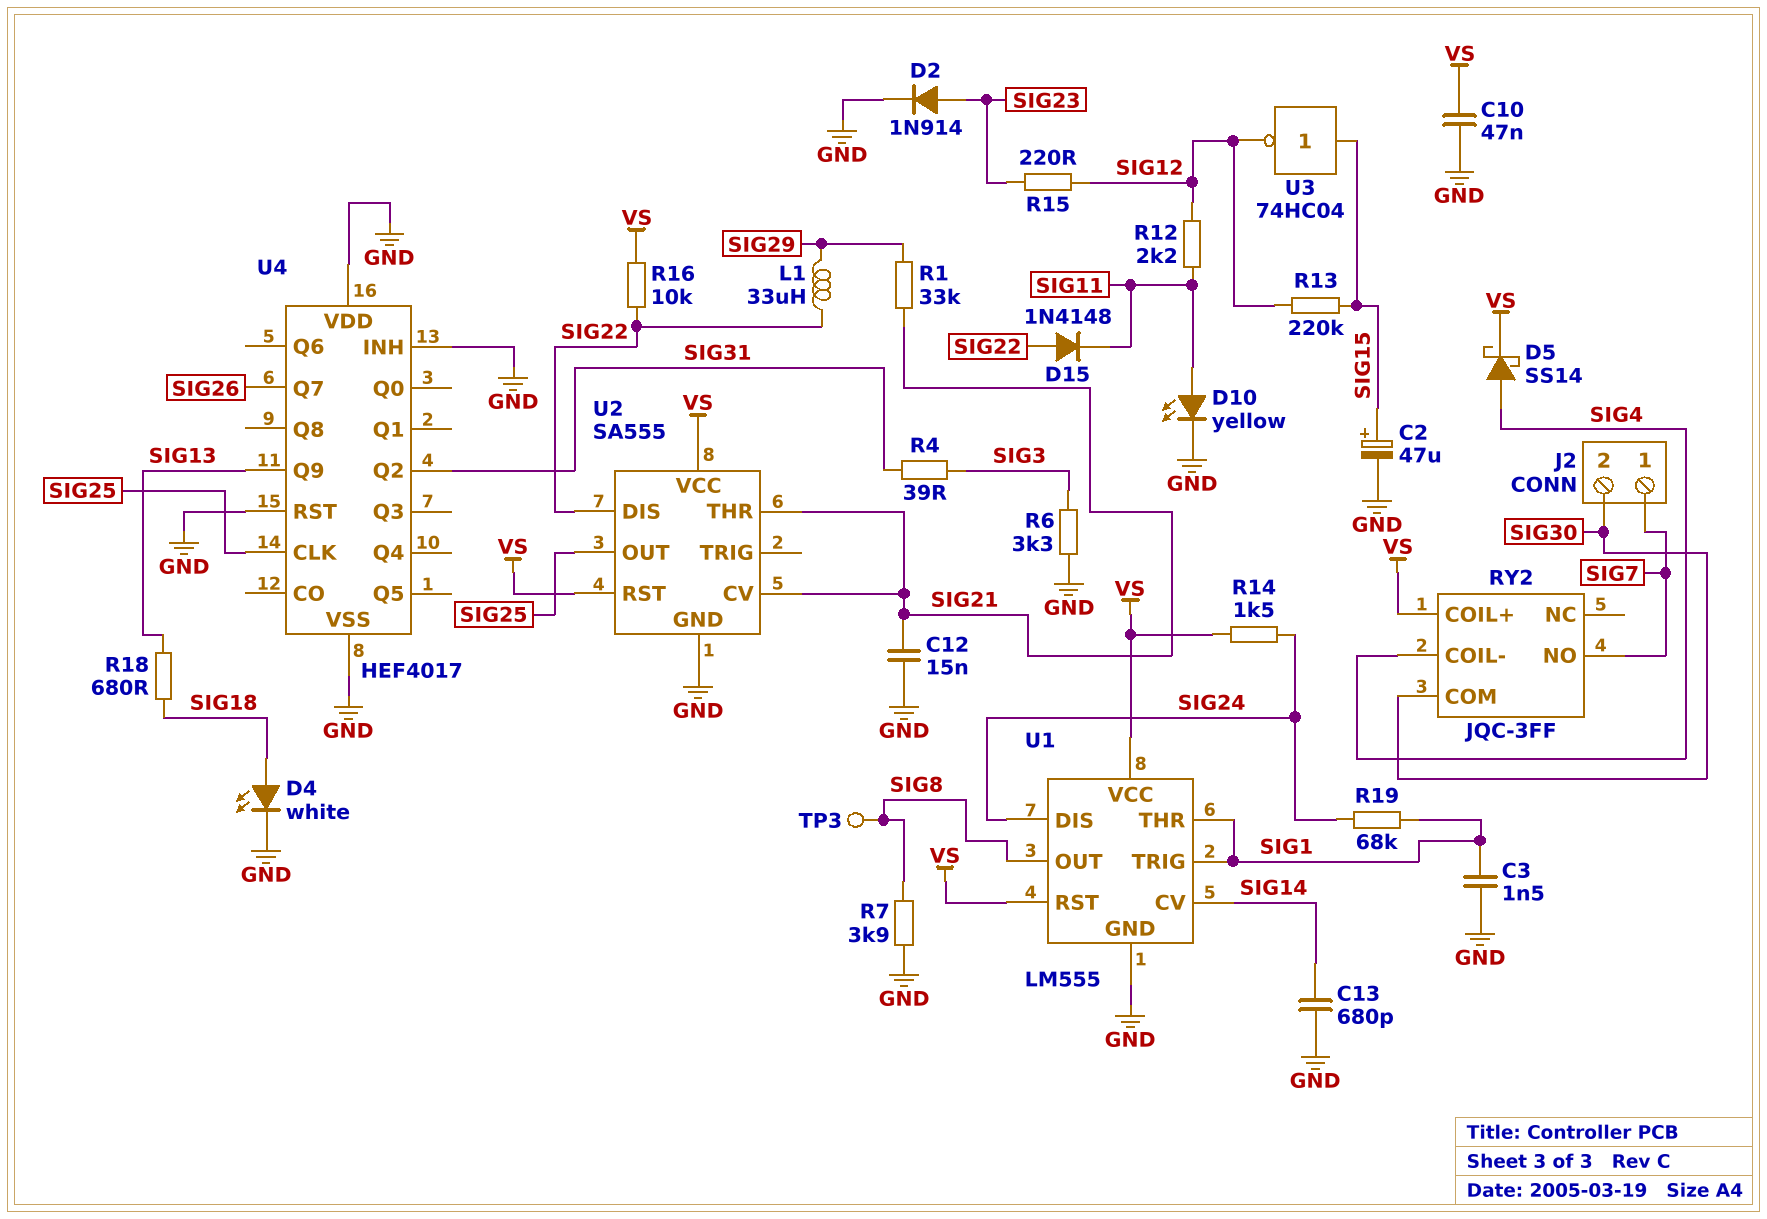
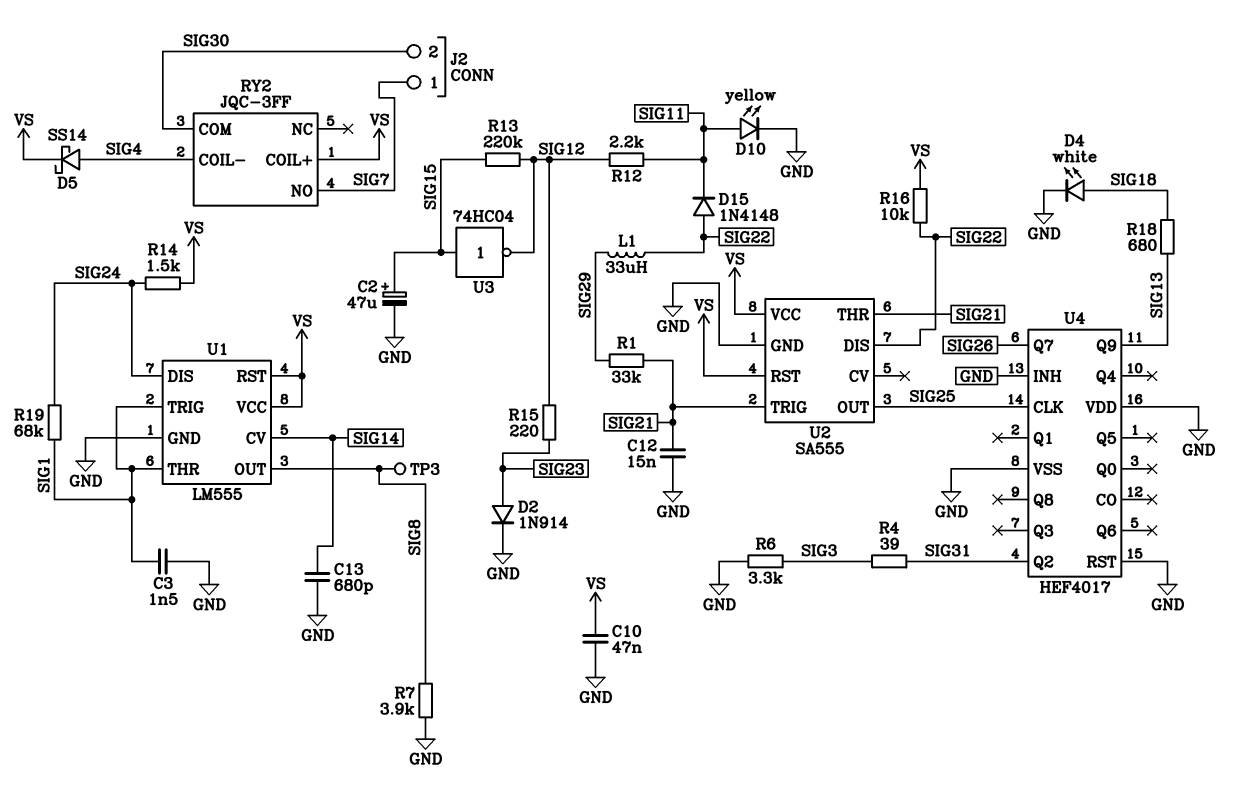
U2 pin CV: SIG21 -> none
U2 pin TRIG: none -> SIG21

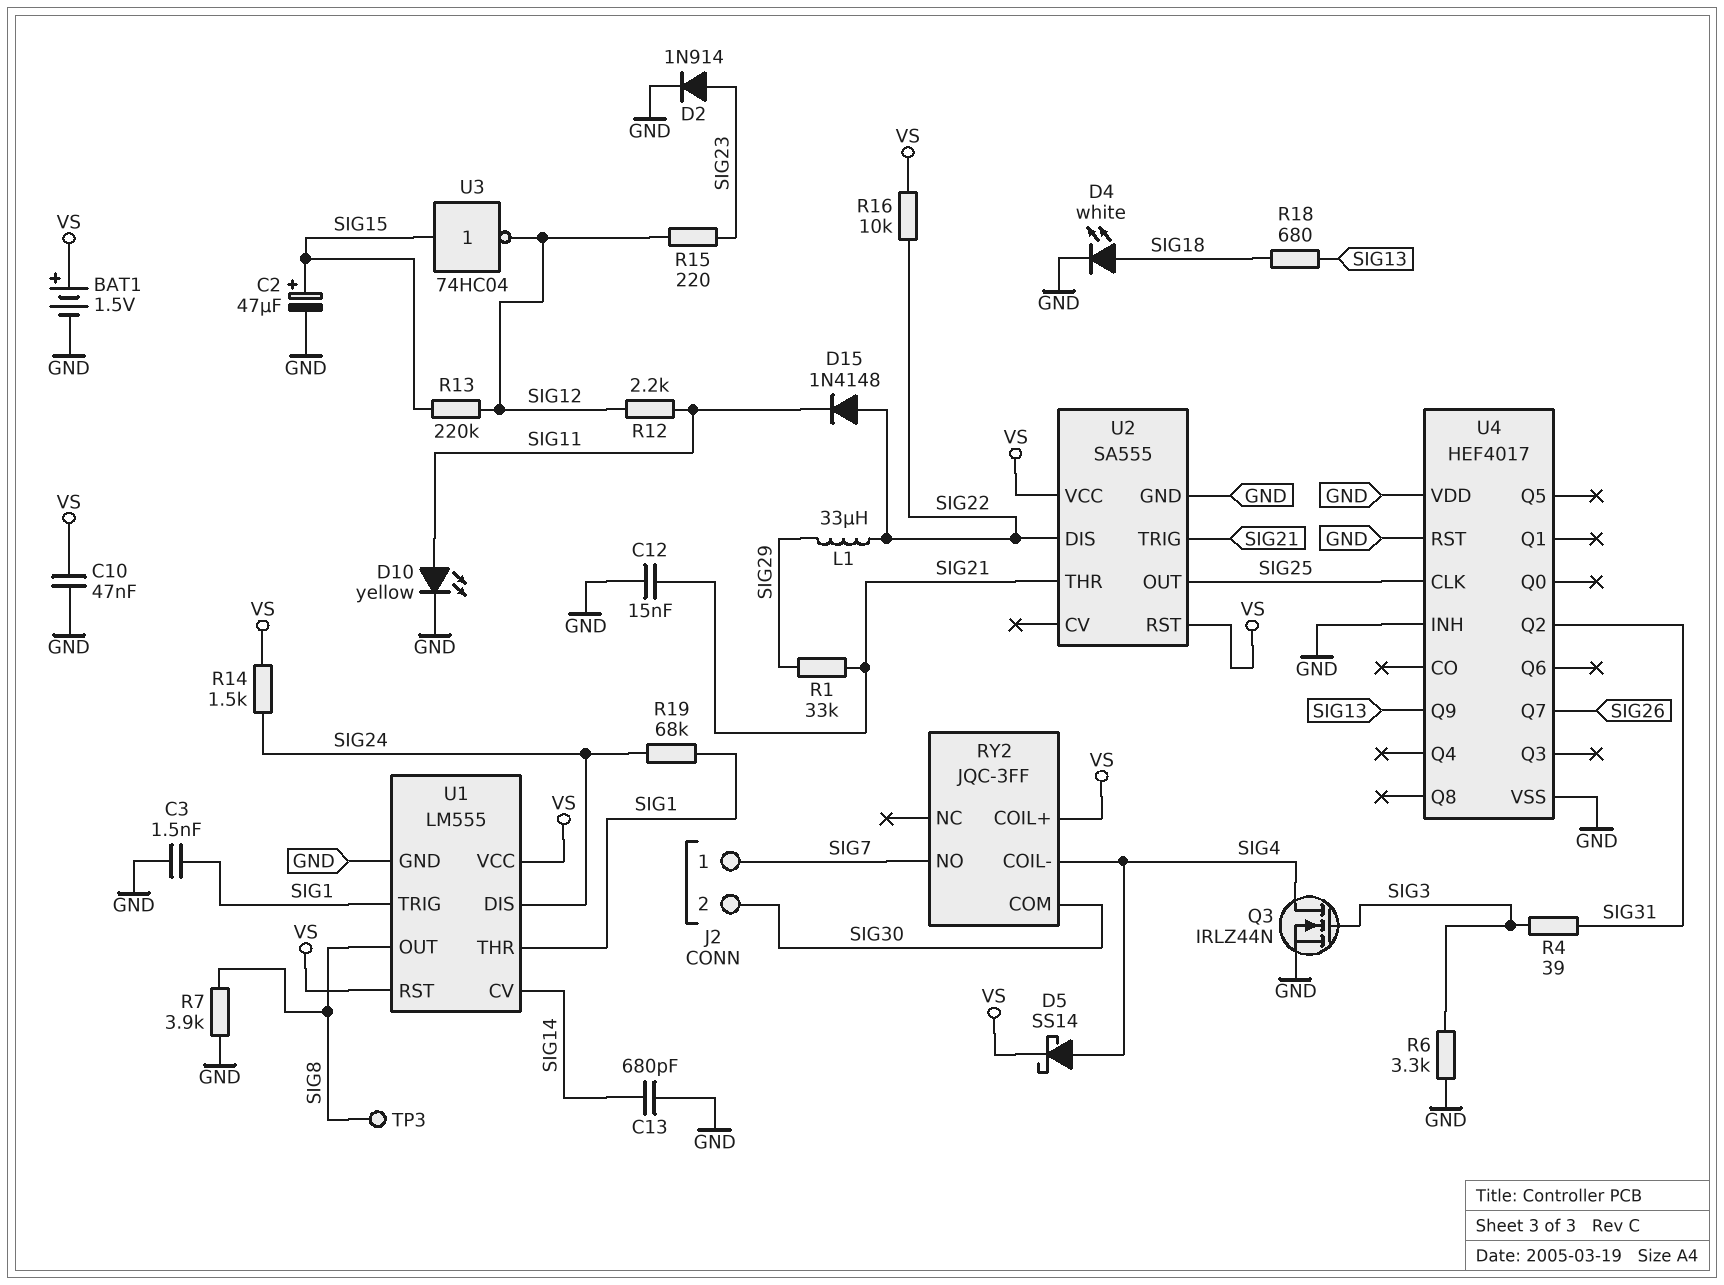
BAT1: none -> 1.5V (plus VS, minus GND)
Q3: none -> NMOS IRLZ44N (G SIG3, D SIG4, S GND)

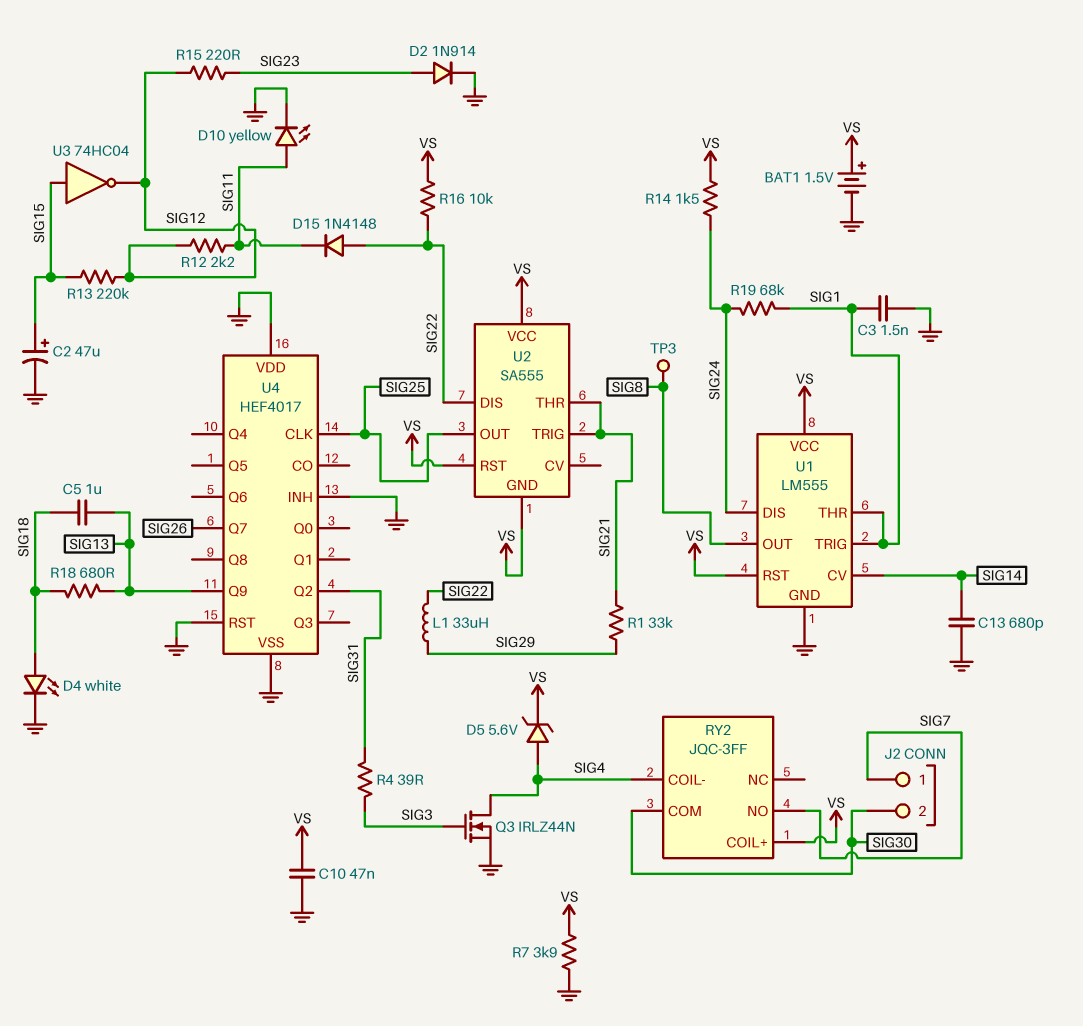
C5: none -> 1uF (SIG13, SIG18)
C12: 15nF (GND, SIG21) -> none
D5: schottky SS14 (A SIG4, K VS) -> zener 5.6V (A SIG4, K VS)
R6: 3.3k (GND, SIG3) -> none
R7: 3.9k (GND, SIG8) -> 3.9k (GND, VS)
U2 pin GND: GND -> VS

